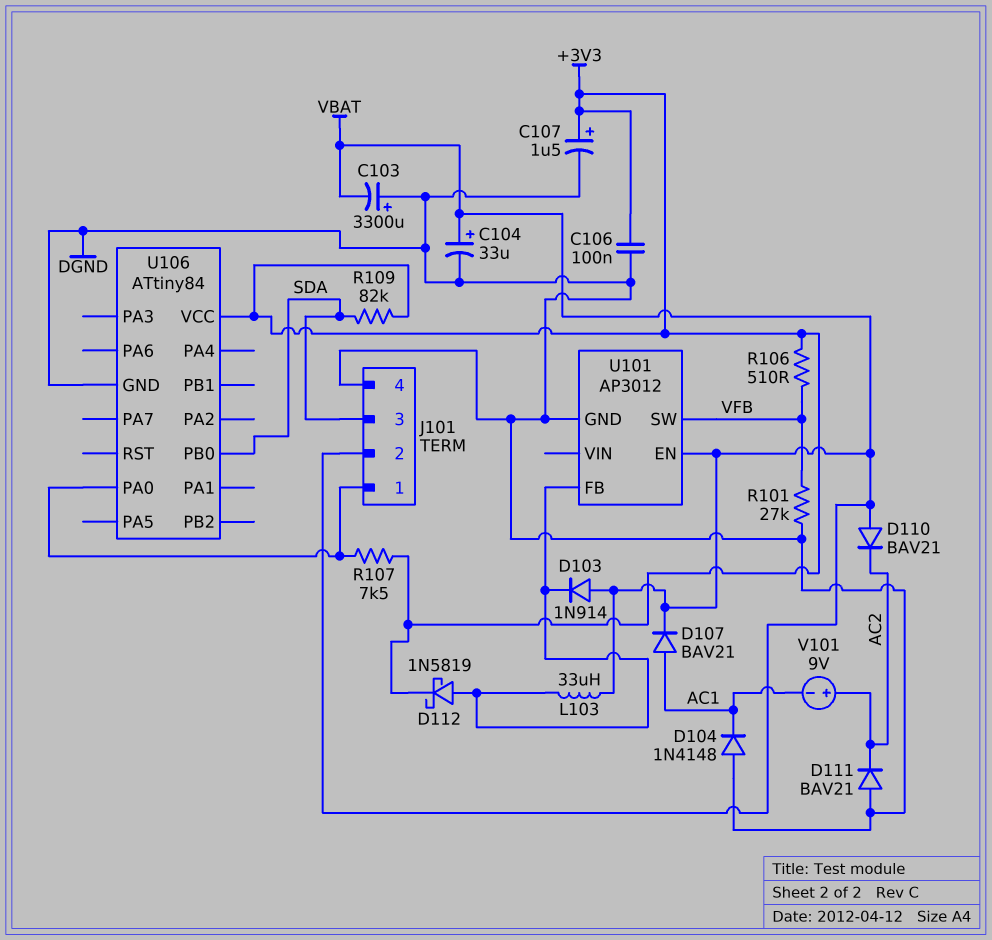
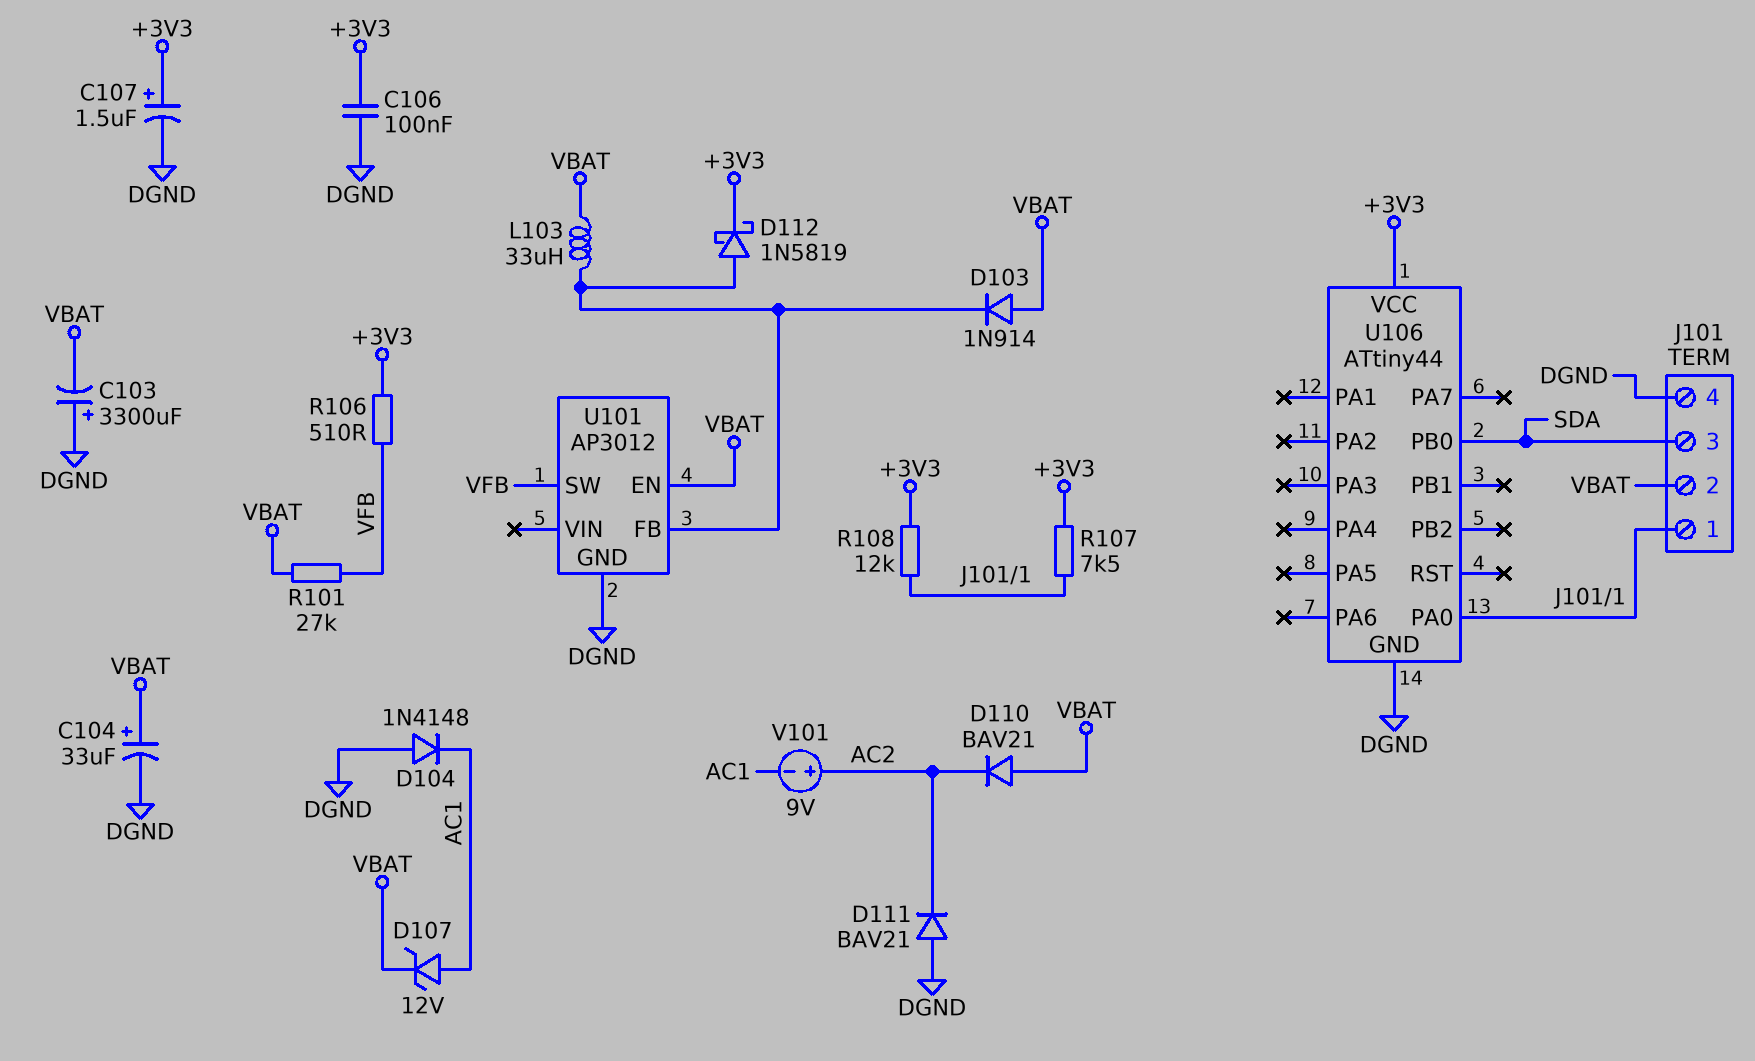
D107: diode BAV21 (A AC1, K VBAT) -> zener 12V (A AC1, K VBAT)
R101: 27k (DGND, VFB) -> 27k (VBAT, VFB)
R108: none -> 12k (+3V3, J101/1)
R109: 82k (+3V3, SDA) -> none
U106: ATtiny84 -> ATtiny44

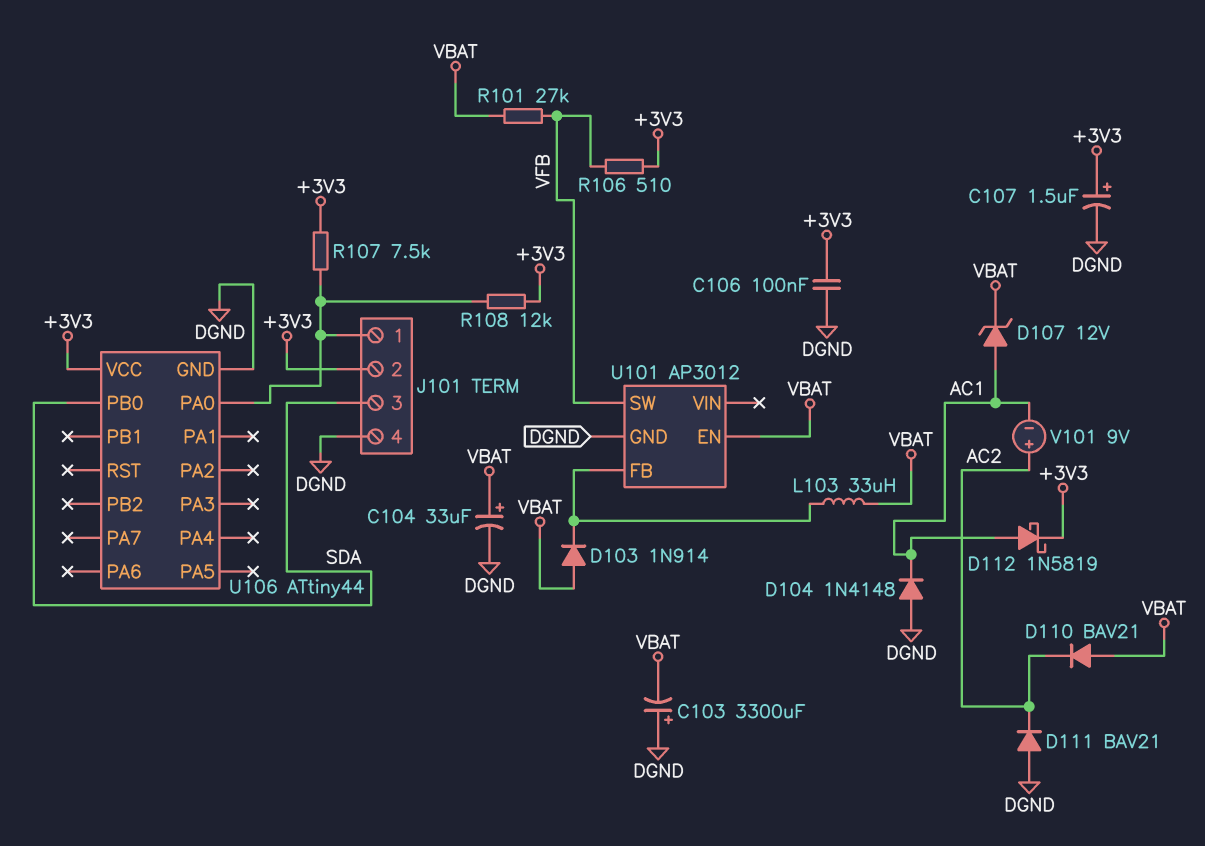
D112: schottky 1N5819 (A U101/FB, K +3V3) -> schottky 1N5819 (A AC1, K +3V3)
J101 pin 2: VBAT -> +3V3

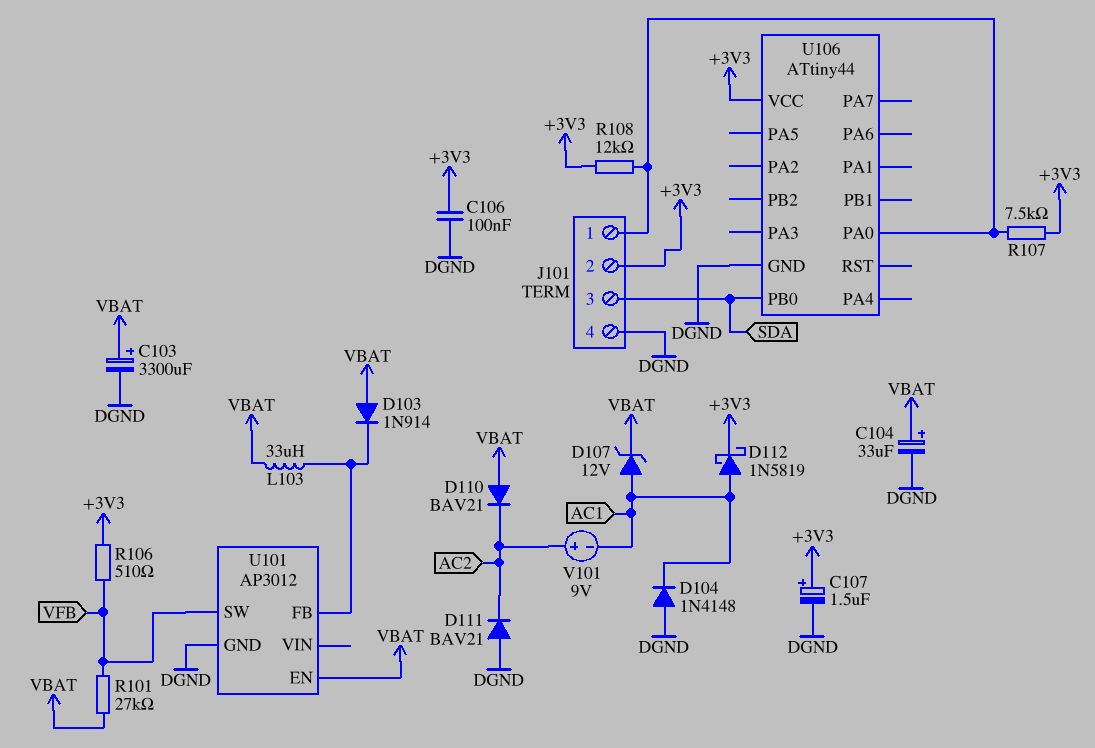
C103: 3300uF (plus DGND, minus VBAT) -> 3300uF (plus VBAT, minus DGND)

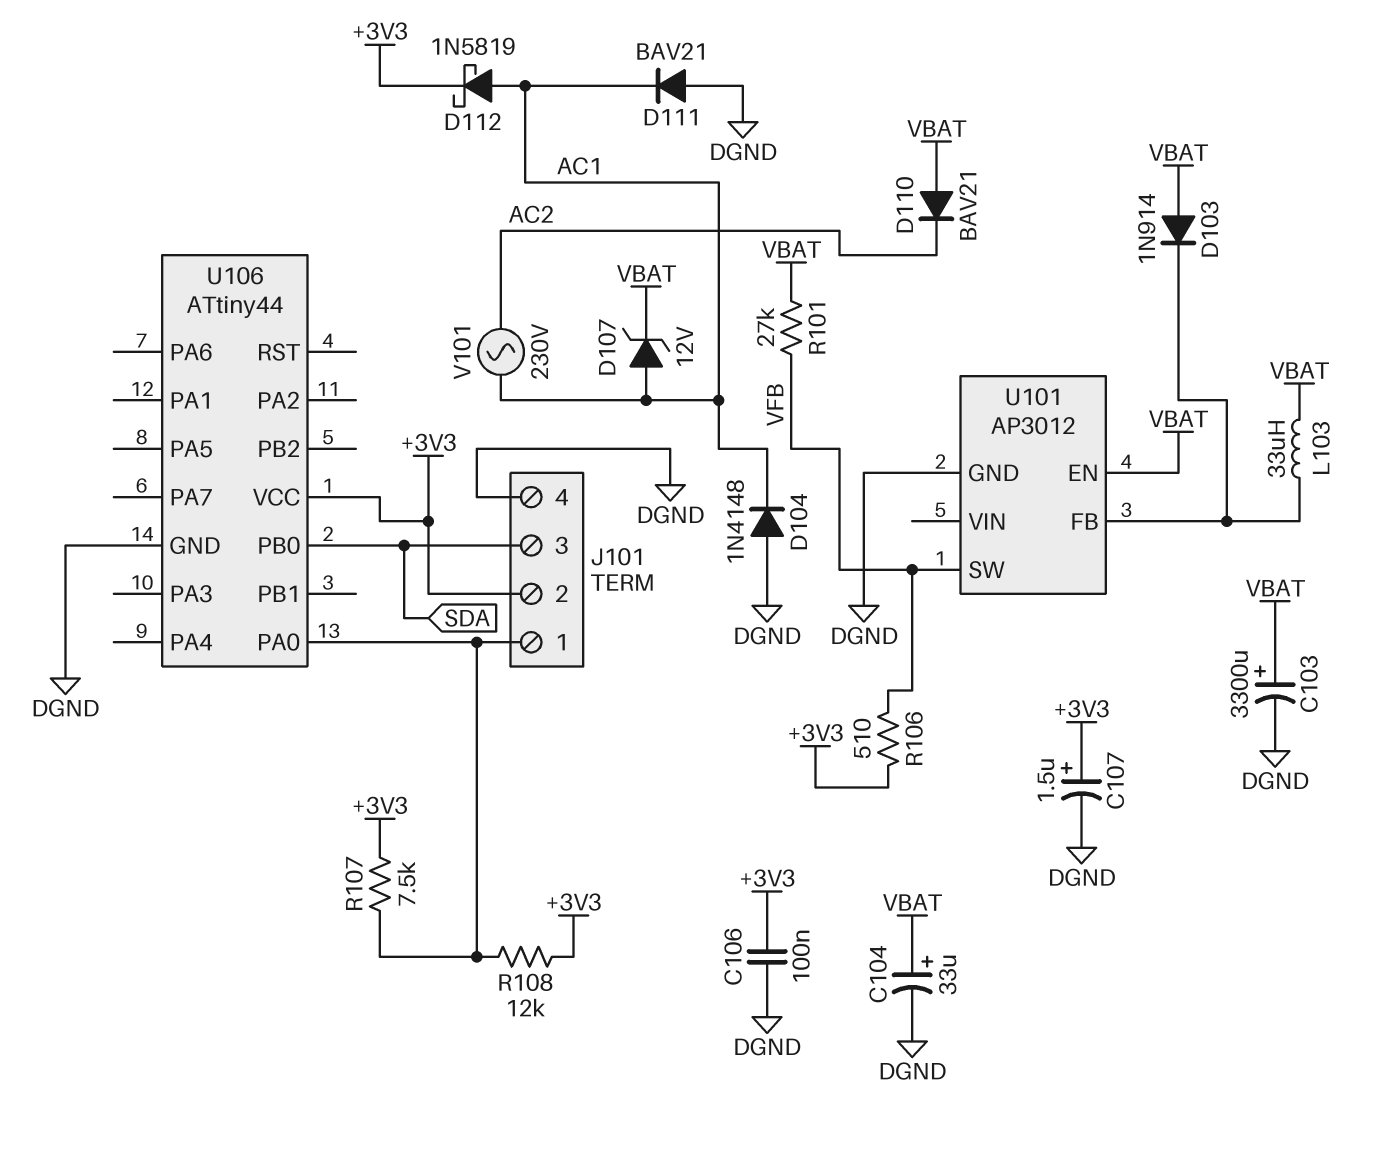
D111: diode BAV21 (A DGND, K AC2) -> diode BAV21 (A DGND, K AC1)
V101: 9V (plus AC2, minus AC1) -> AC 230V (AC1, AC2)

